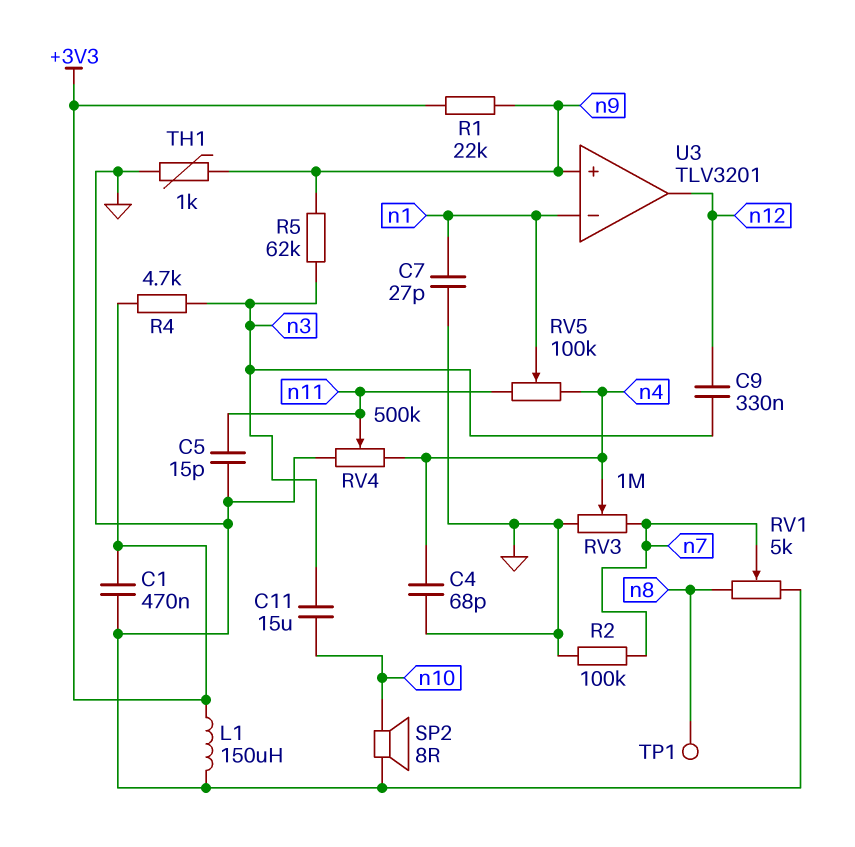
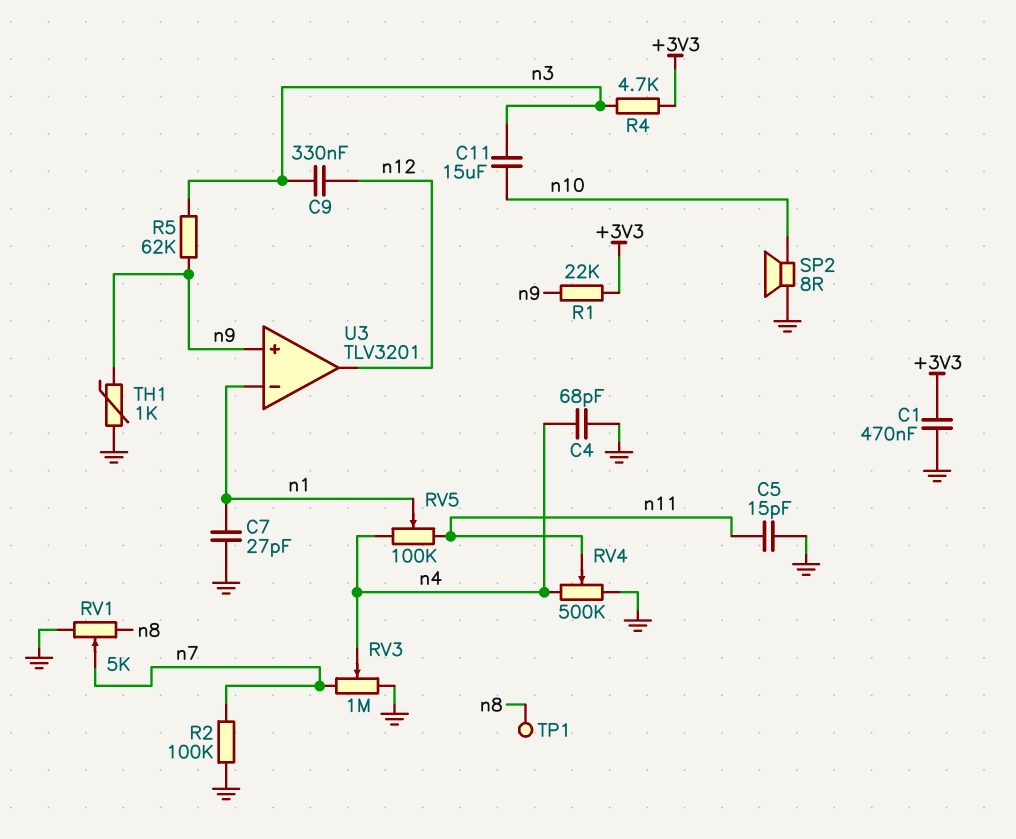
L1: 150uH (+3V3, GND) -> none

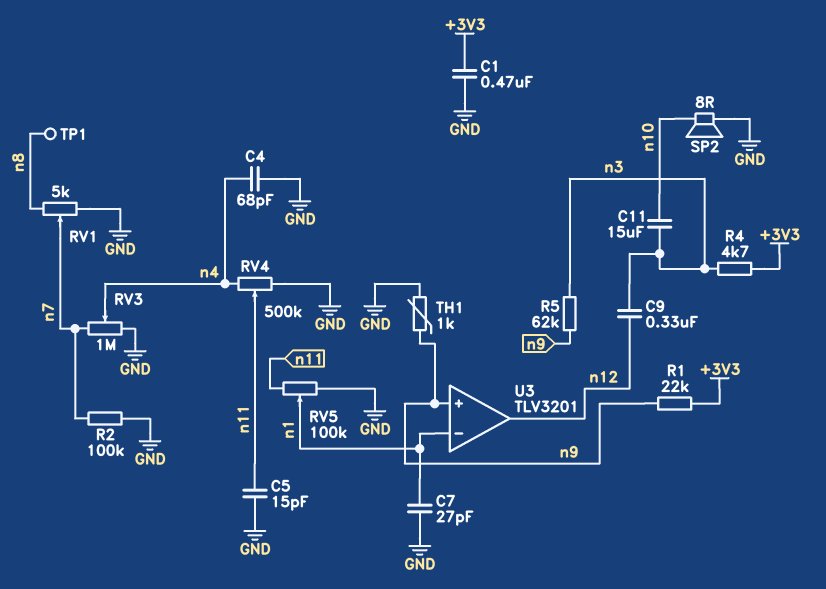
RV5: 100k (n4, n11, wiper n1) -> 100k (GND, n11, wiper n1)

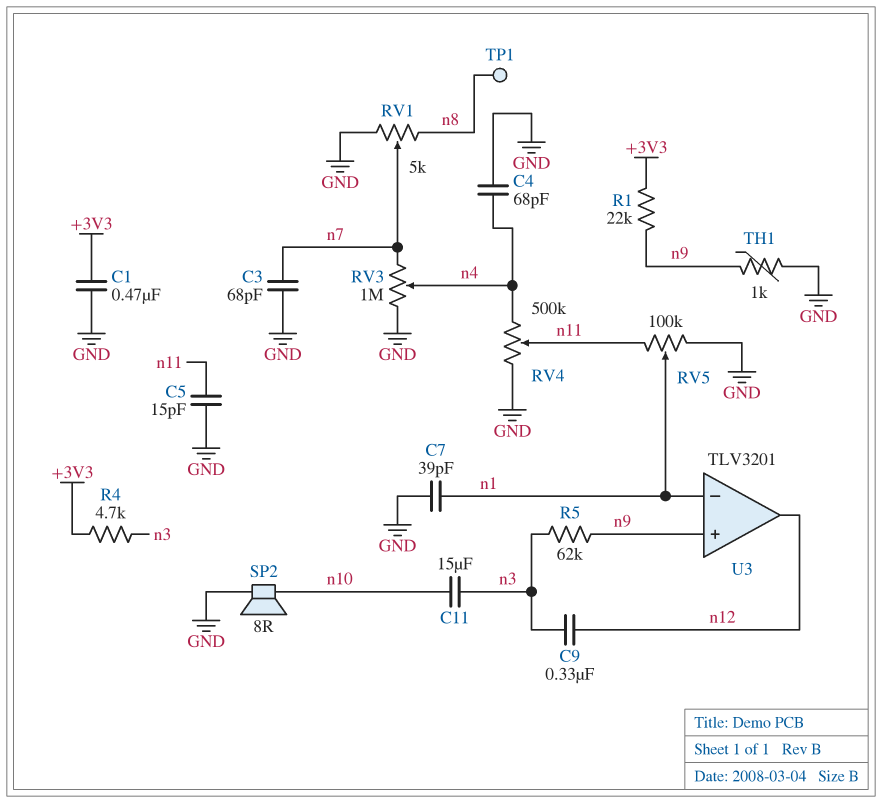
C3: none -> 68pF (GND, n7)
C7: 27pF (GND, n1) -> 39pF (GND, n1)
R2: 100k (GND, n7) -> none

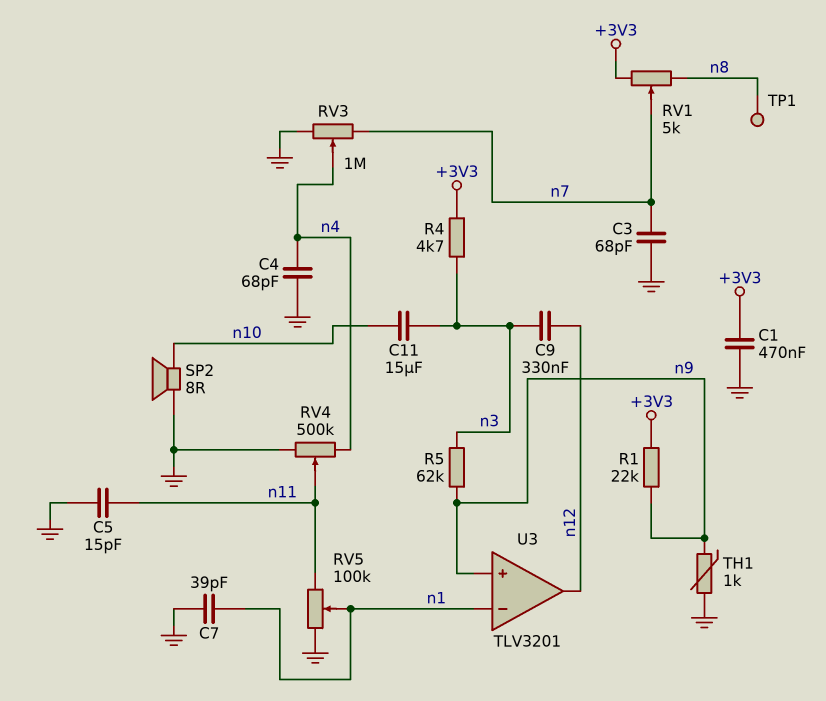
RV1: 5k (GND, n8, wiper n7) -> 5k (+3V3, n8, wiper n7)

